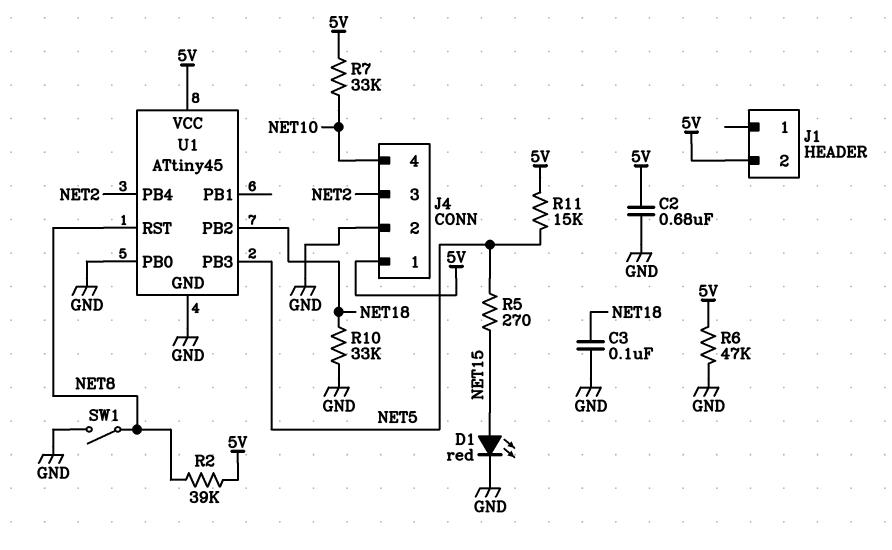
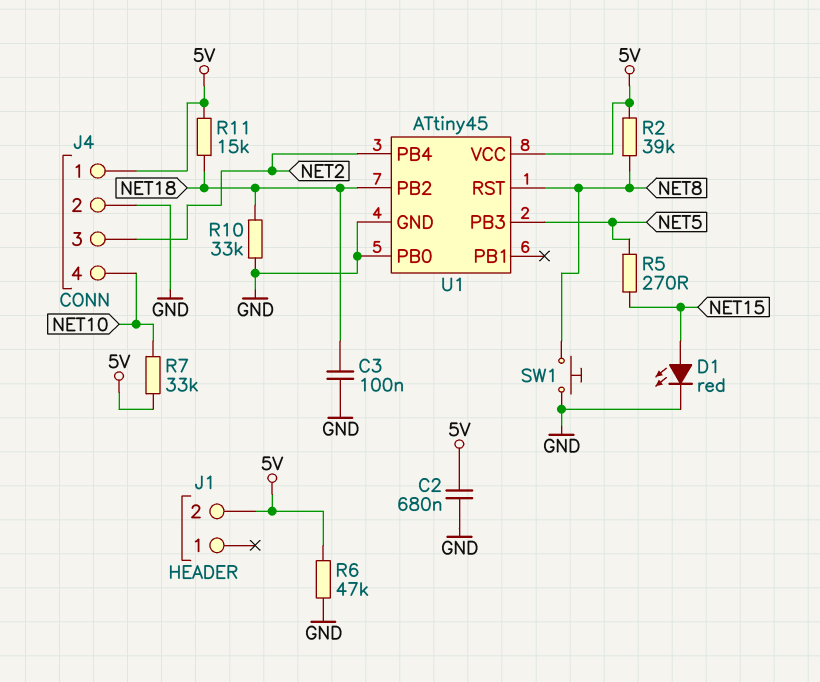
R11: 15k (5V, NET5) -> 15k (5V, NET18)
SW1: switch (GND, NET8) -> button (GND, NET8)

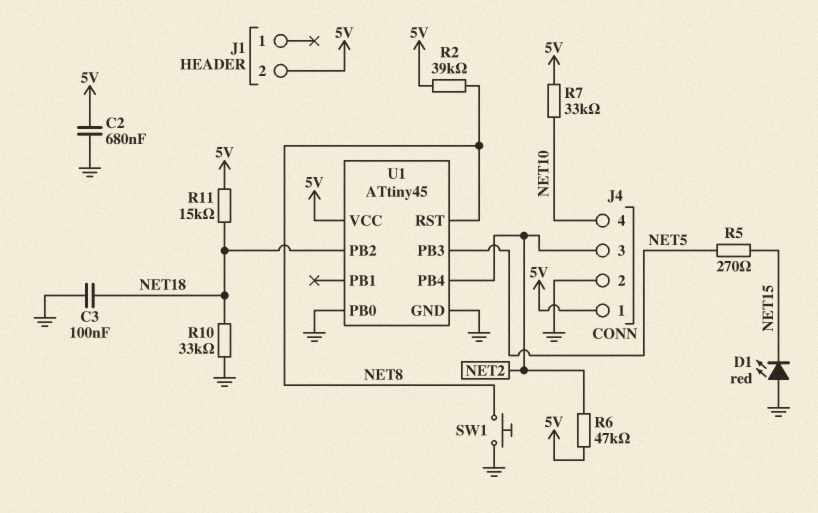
D1: LED red (A NET15, K GND) -> LED red (A GND, K NET15)
R6: 47k (5V, GND) -> 47k (5V, NET2)

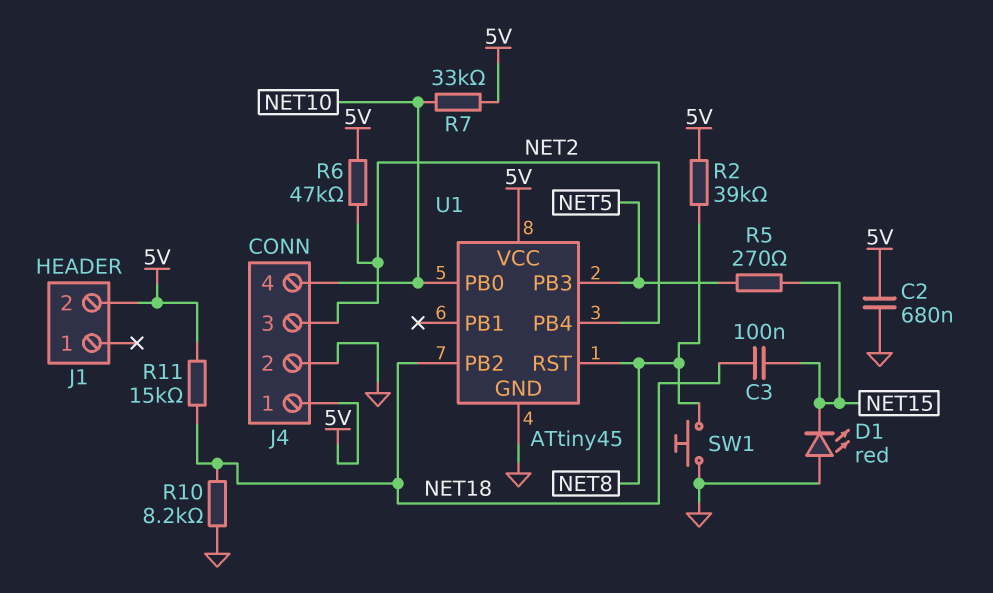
C3: 100nF (GND, NET18) -> 100nF (NET15, NET18)
R10: 33k (GND, NET18) -> 8.2k (GND, NET18)
U1 pin PB0: GND -> NET10

